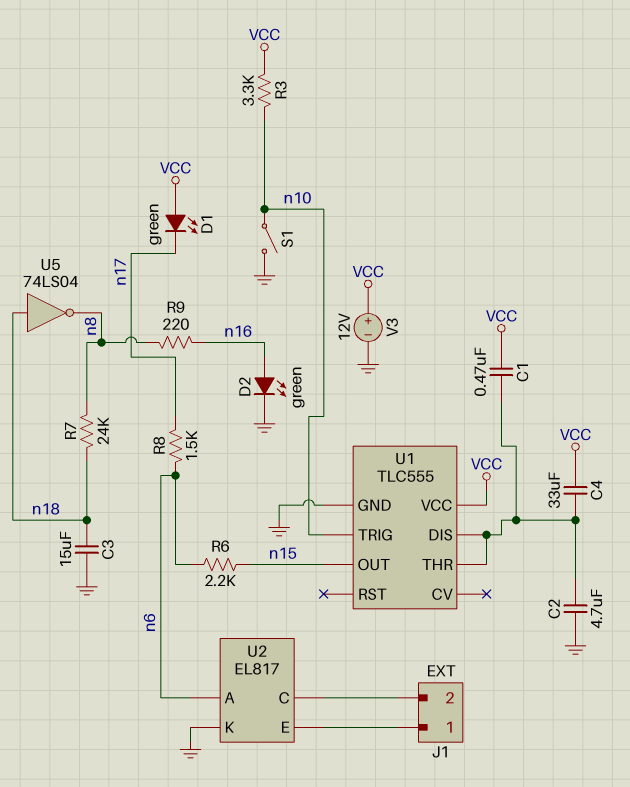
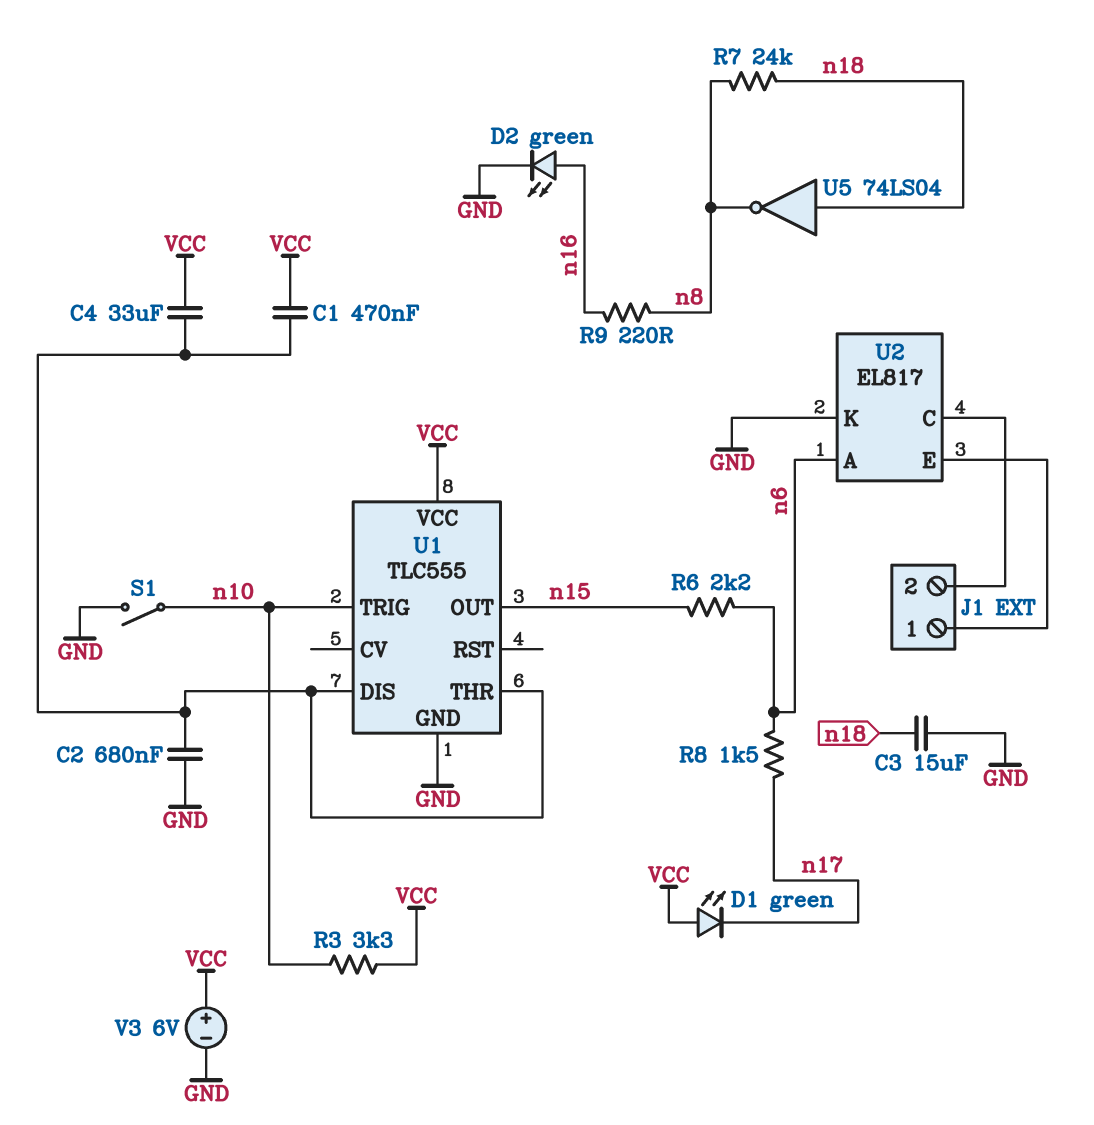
C2: 4.7uF (GND, U1/DIS) -> 680nF (GND, U1/DIS)
V3: 12V (plus VCC, minus GND) -> 6V (plus VCC, minus GND)

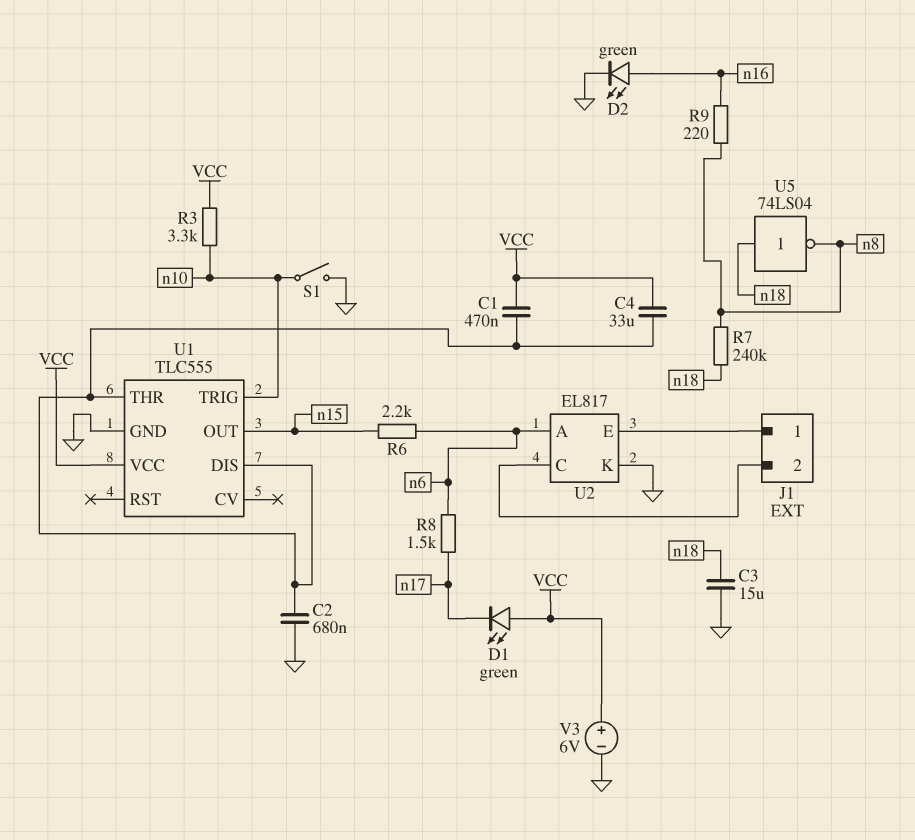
R7: 24k (n8, n18) -> 240k (n8, n18)

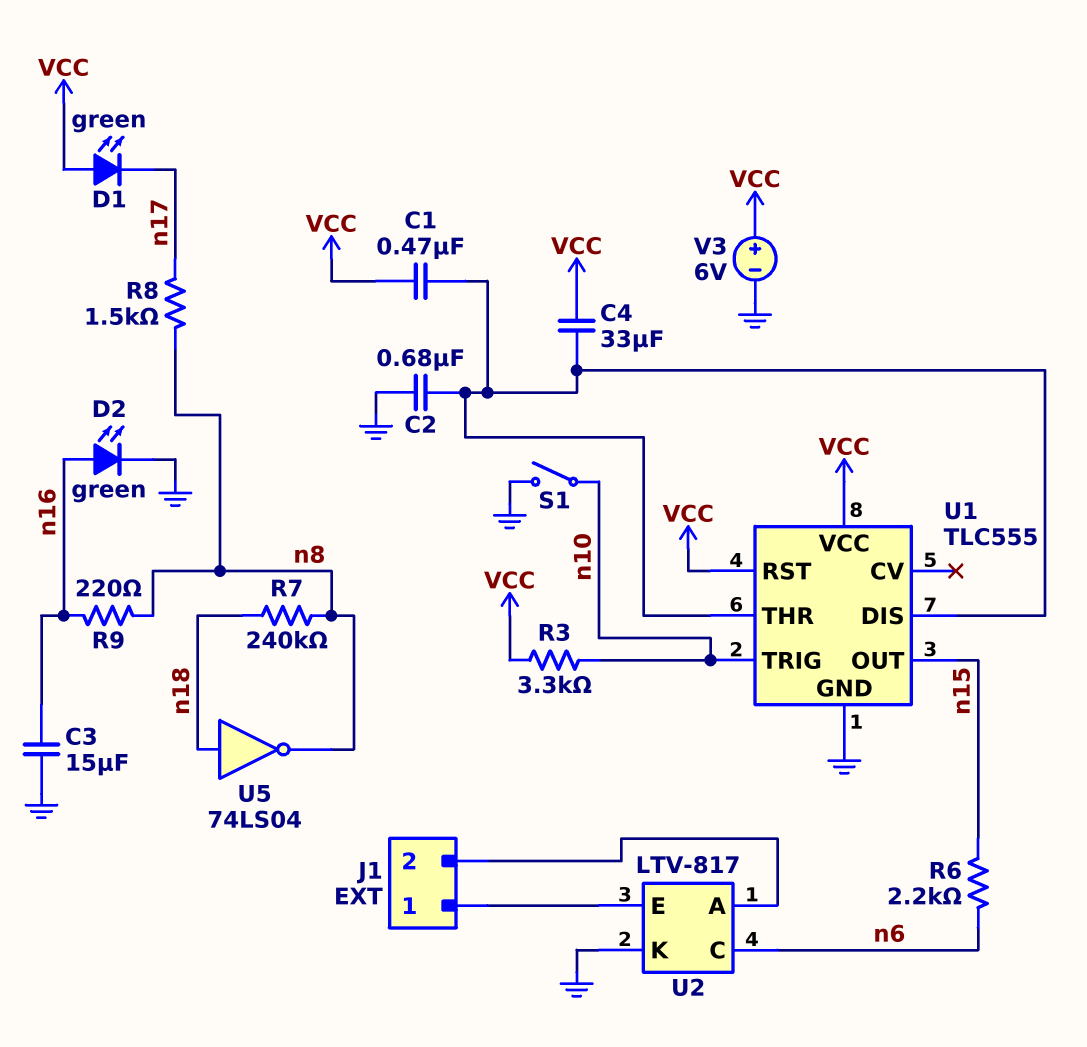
C3: 15uF (GND, n18) -> 15uF (GND, n16)
R8: 1.5k (n6, n17) -> 1.5k (n8, n17)
U1 pin RST: none -> VCC
U2: EL817 -> LTV-817
U2 pin A: n6 -> J1/2
U2 pin C: J1/2 -> n6

